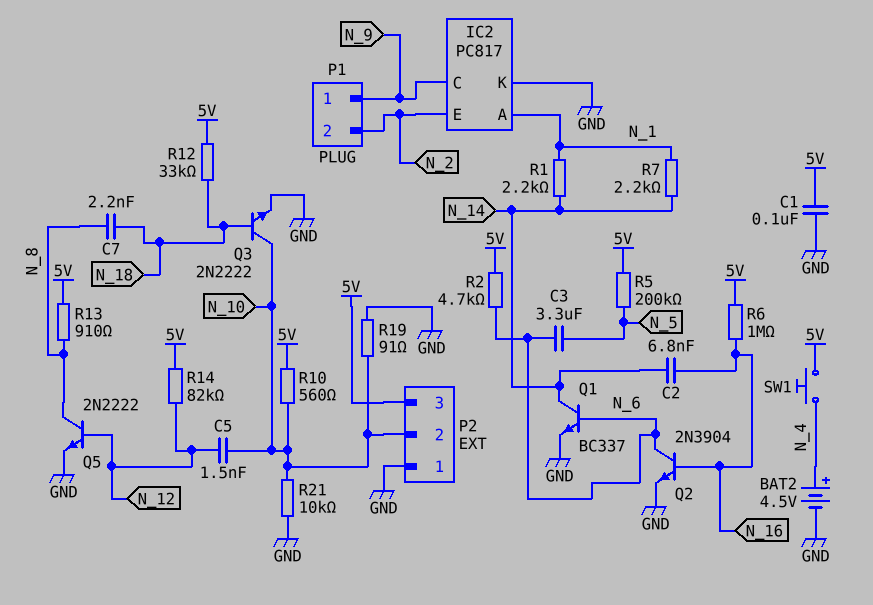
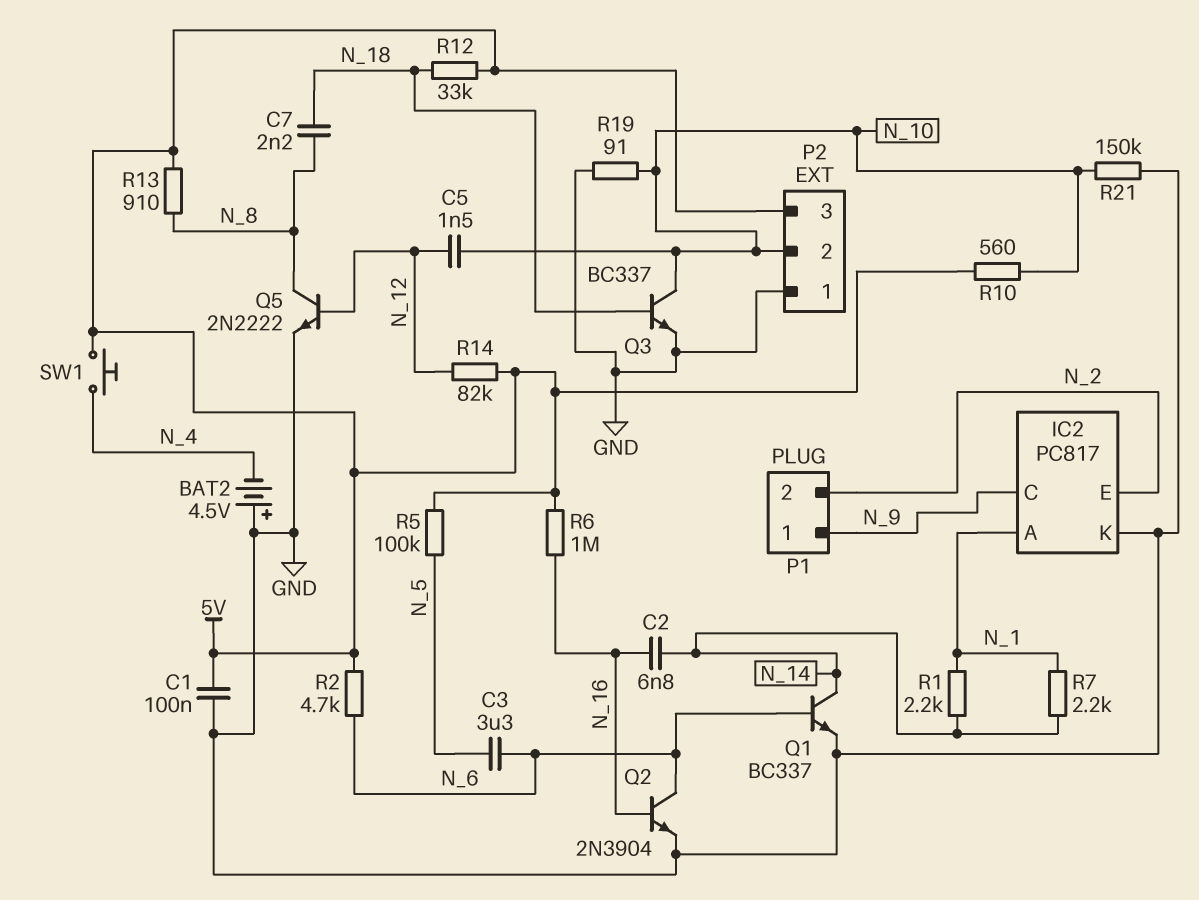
BAT2: 4.5V (plus N_4, minus GND) -> 4.5V (plus GND, minus N_4)
Q3: NPN 2N2222 (B N_18, C N_10, E GND) -> NPN BC337 (B N_18, C N_10, E GND)
R5: 200k (5V, N_5) -> 100k (5V, N_5)
R21: 10k (GND, N_10) -> 150k (GND, N_10)

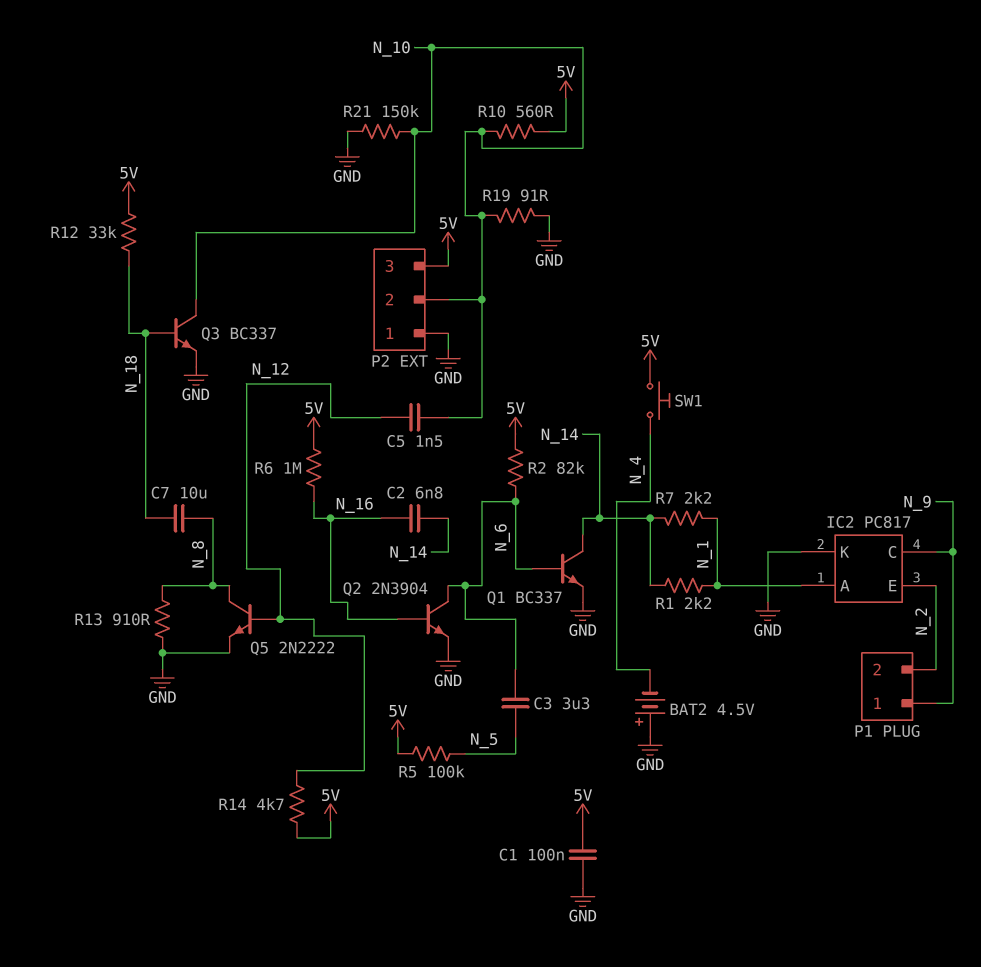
C7: 2.2nF (N_8, N_18) -> 10uF (N_8, N_18)
R2: 4.7k (5V, N_6) -> 82k (5V, N_6)
R13: 910 (5V, N_8) -> 910 (GND, N_8)
R14: 82k (5V, N_12) -> 4.7k (5V, N_12)

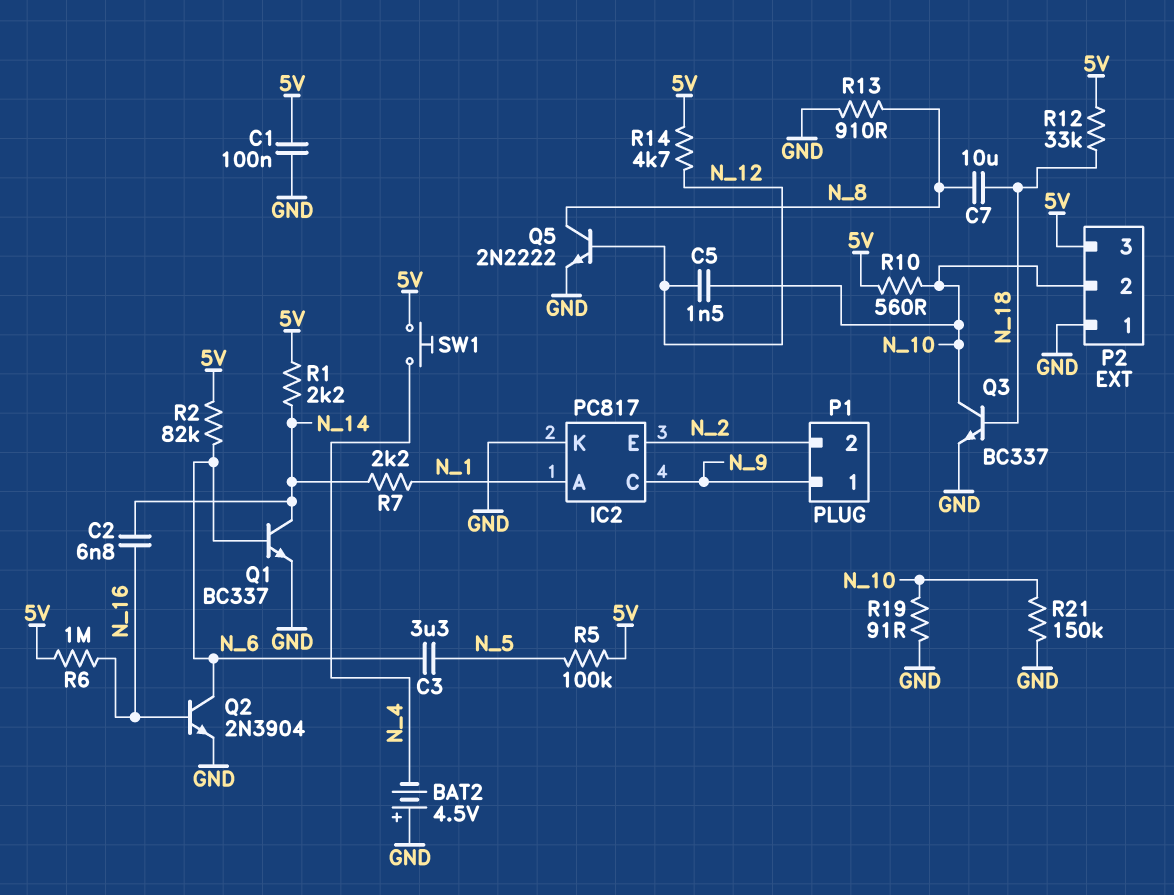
R1: 2.2k (N_1, N_14) -> 2.2k (5V, N_14)

